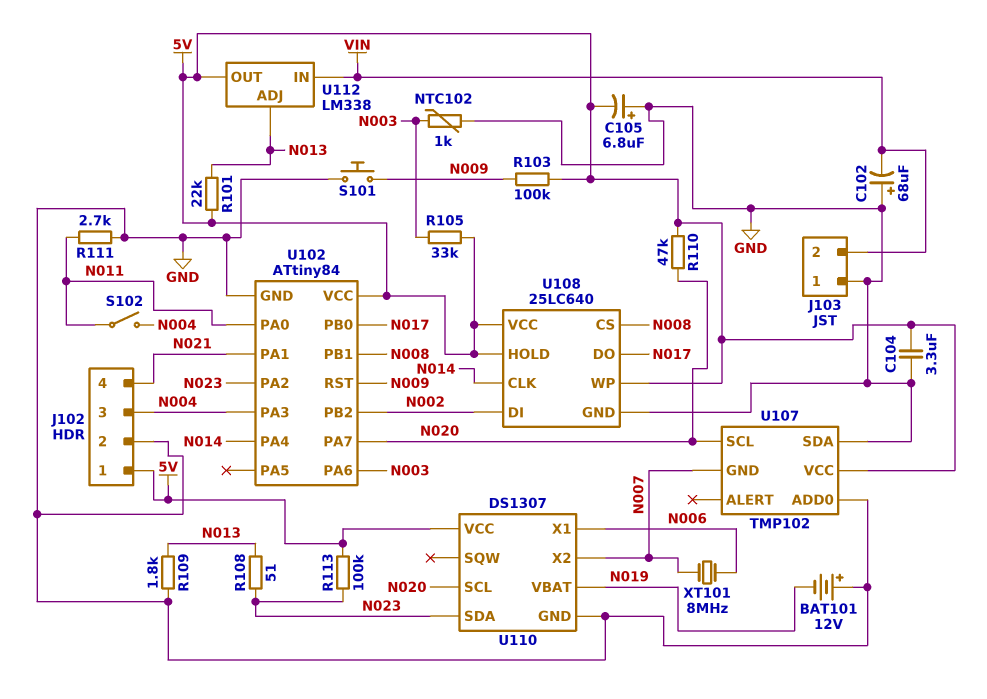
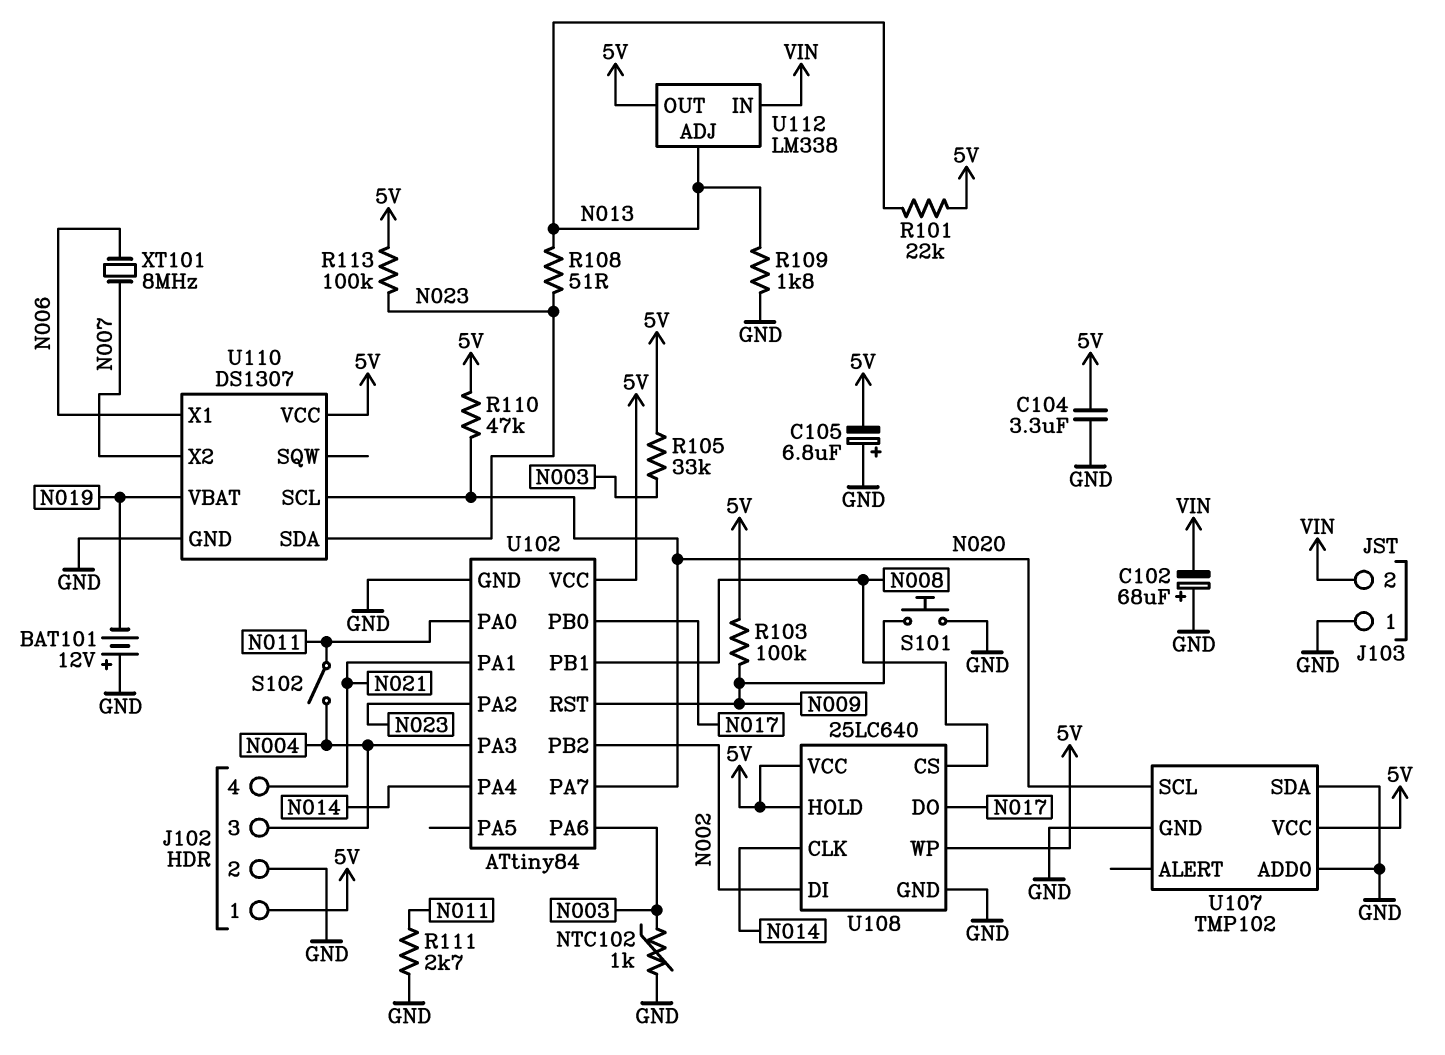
U107 pin GND: N007 -> GND

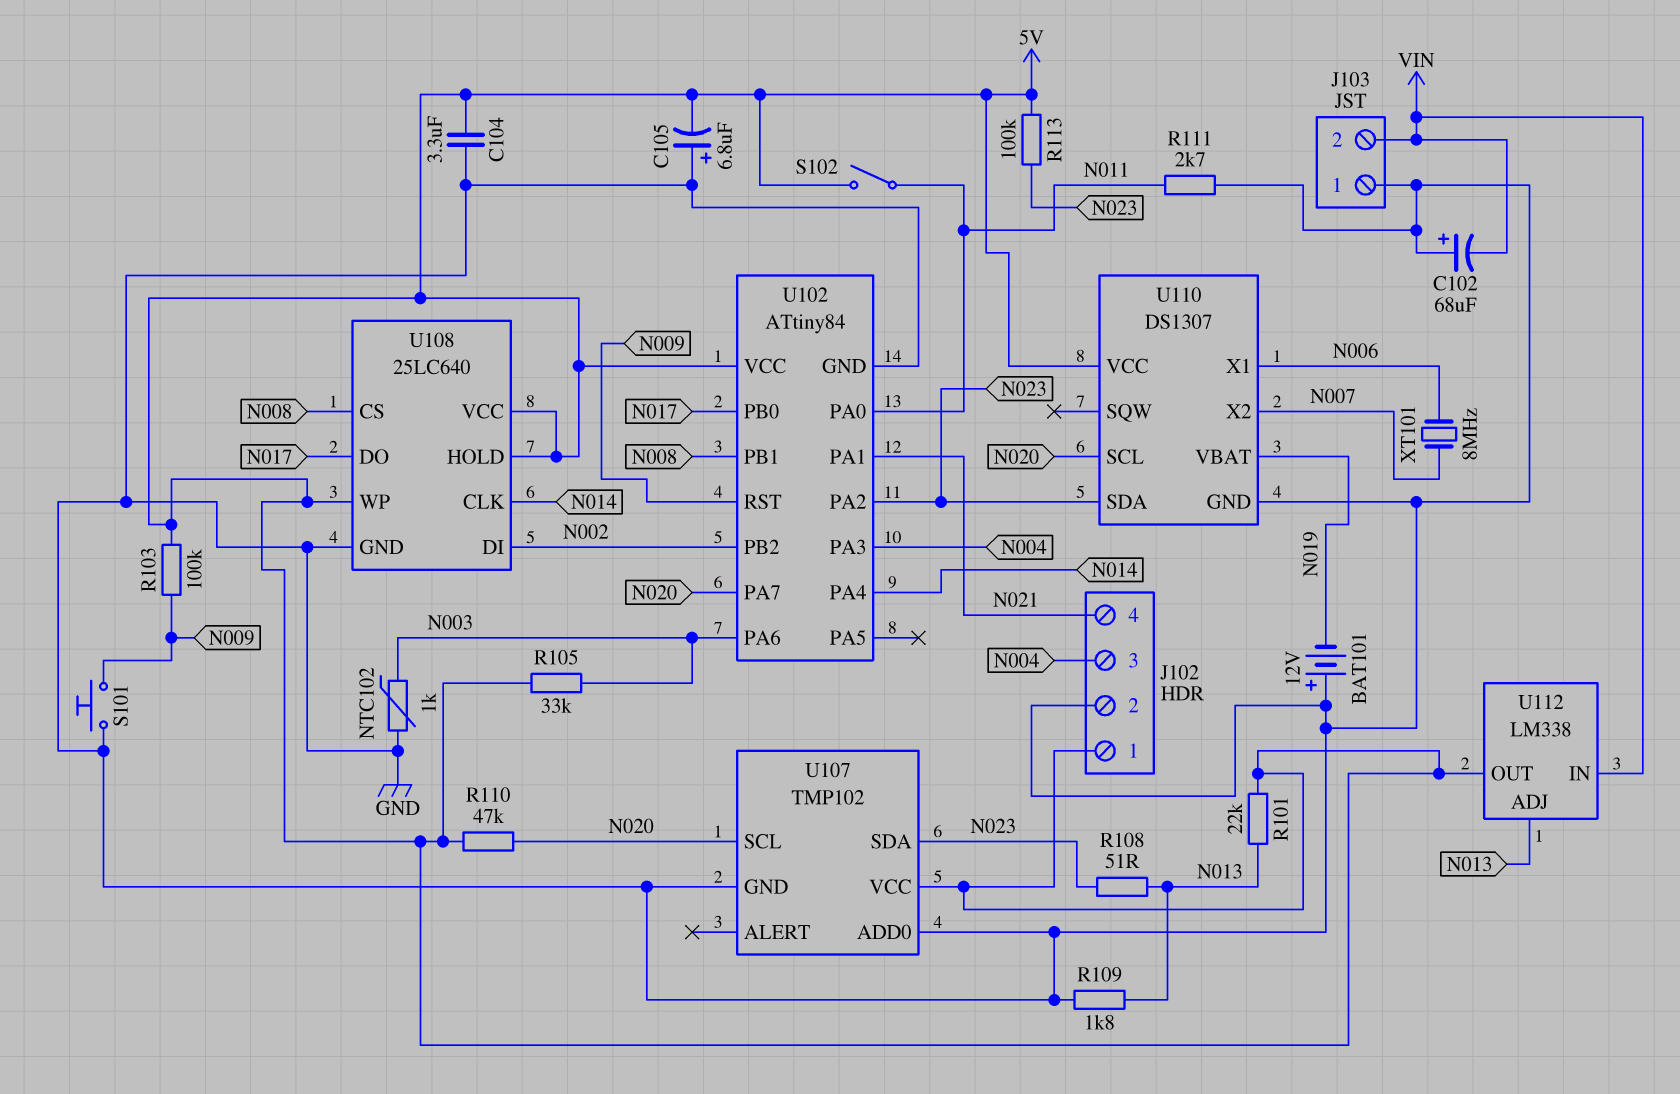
S102: switch (N004, N011) -> switch (5V, N011)
U107 pin SDA: GND -> N023

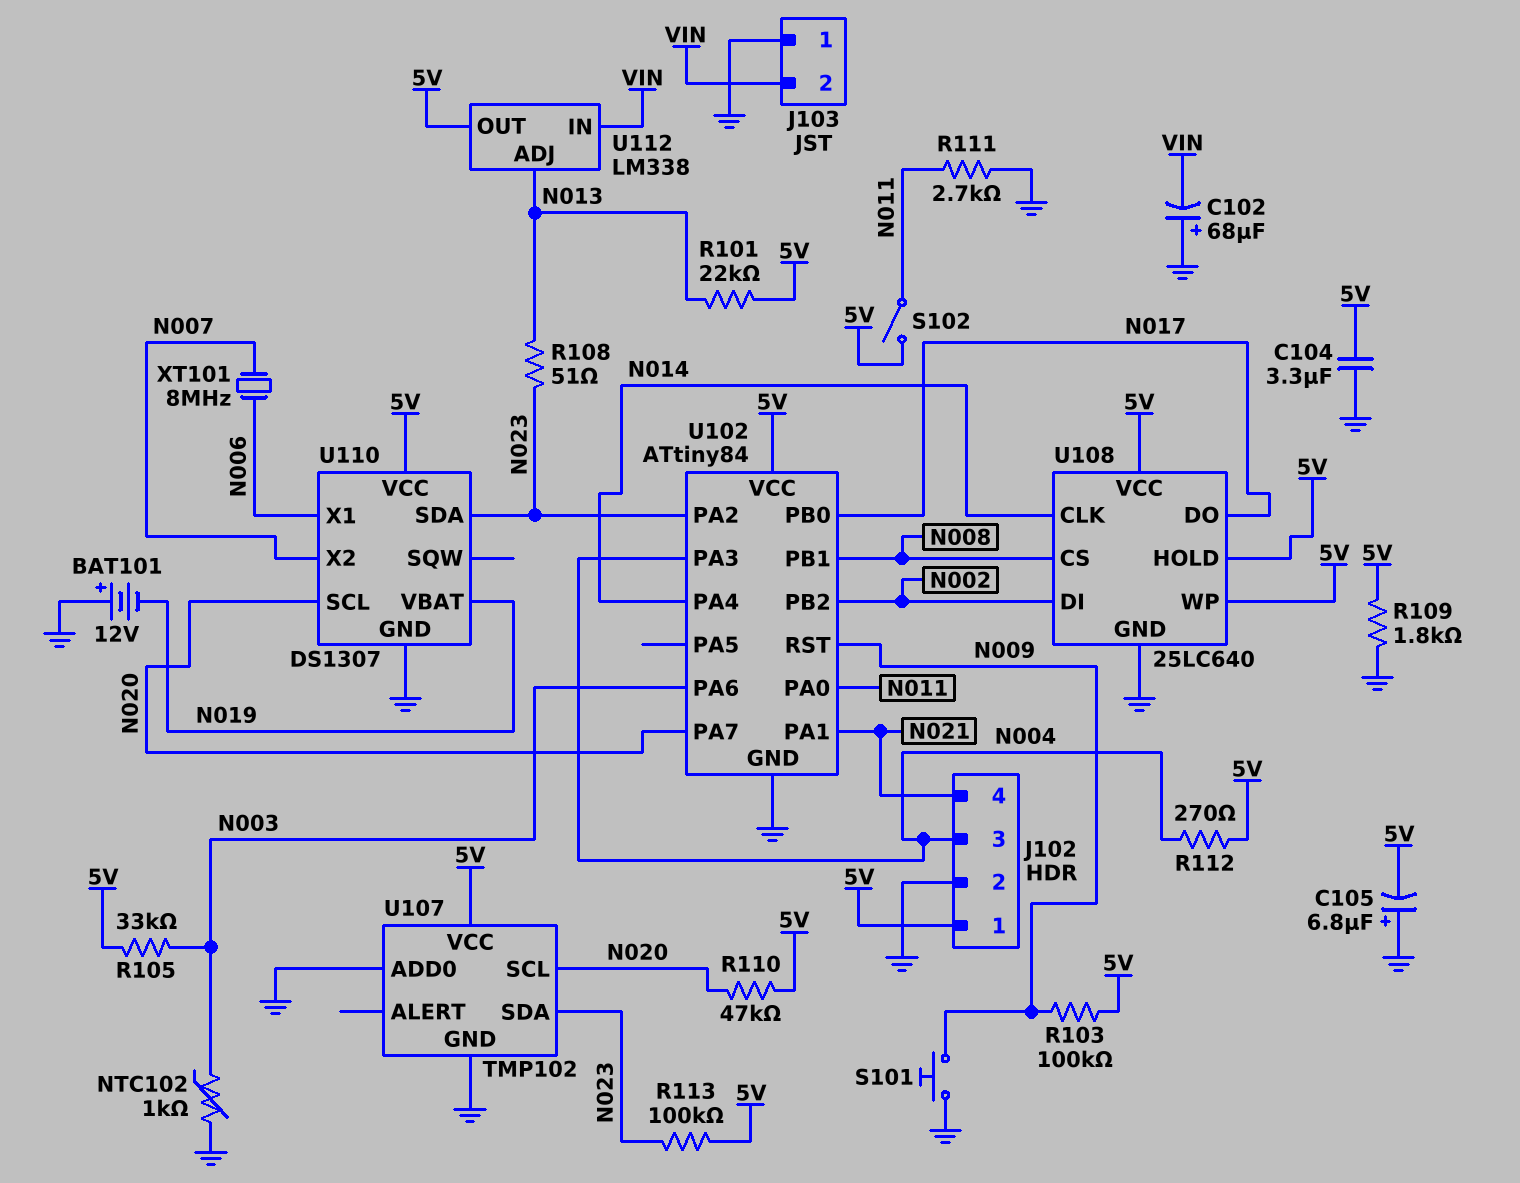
R109: 1.8k (GND, N013) -> 1.8k (5V, GND)
R112: none -> 270 (5V, N004)

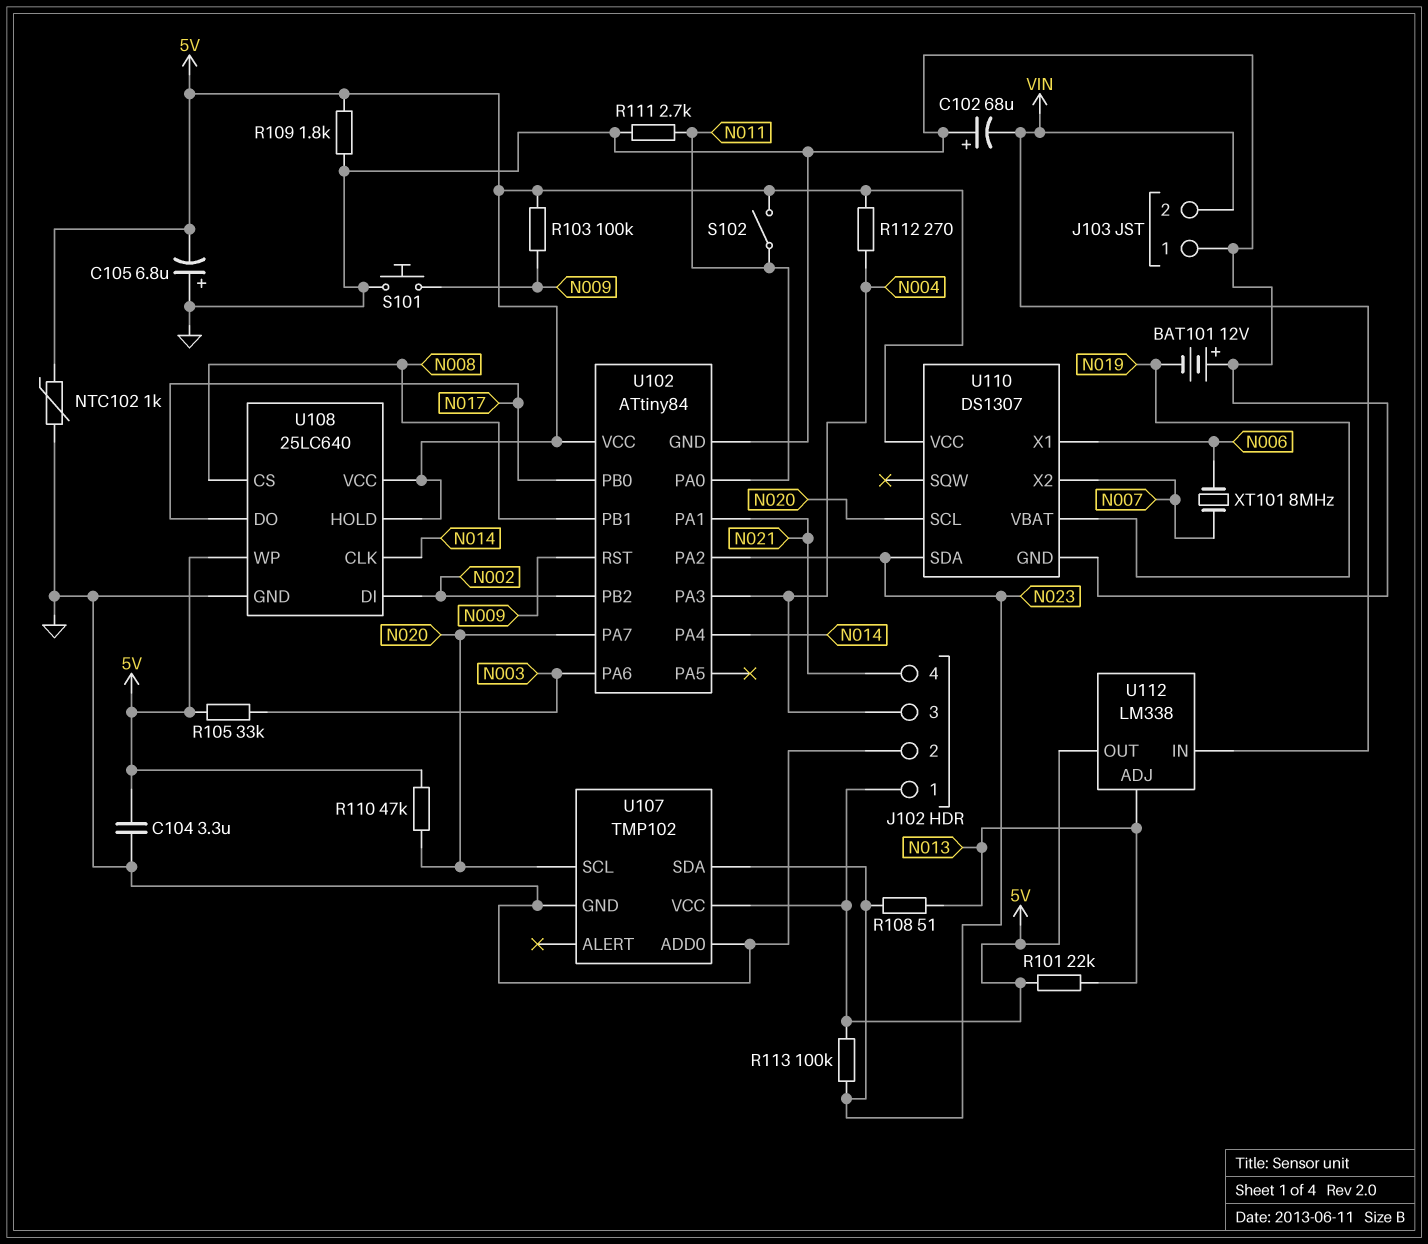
NTC102: 1k (GND, N003) -> 1k (5V, GND)

